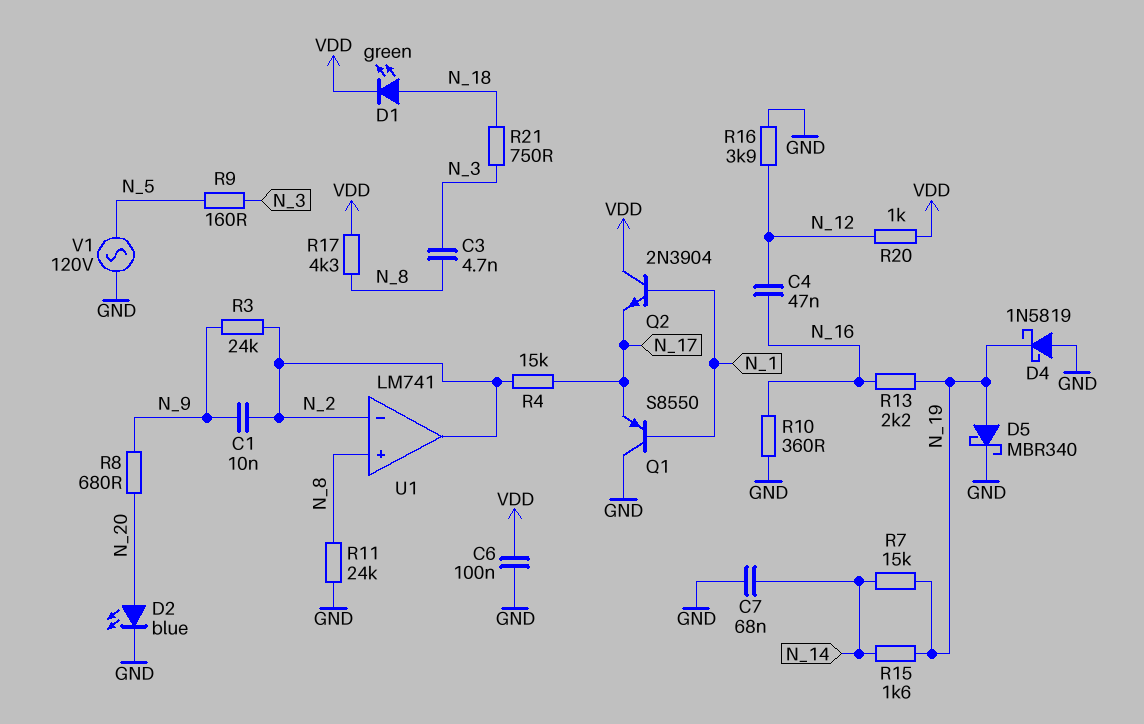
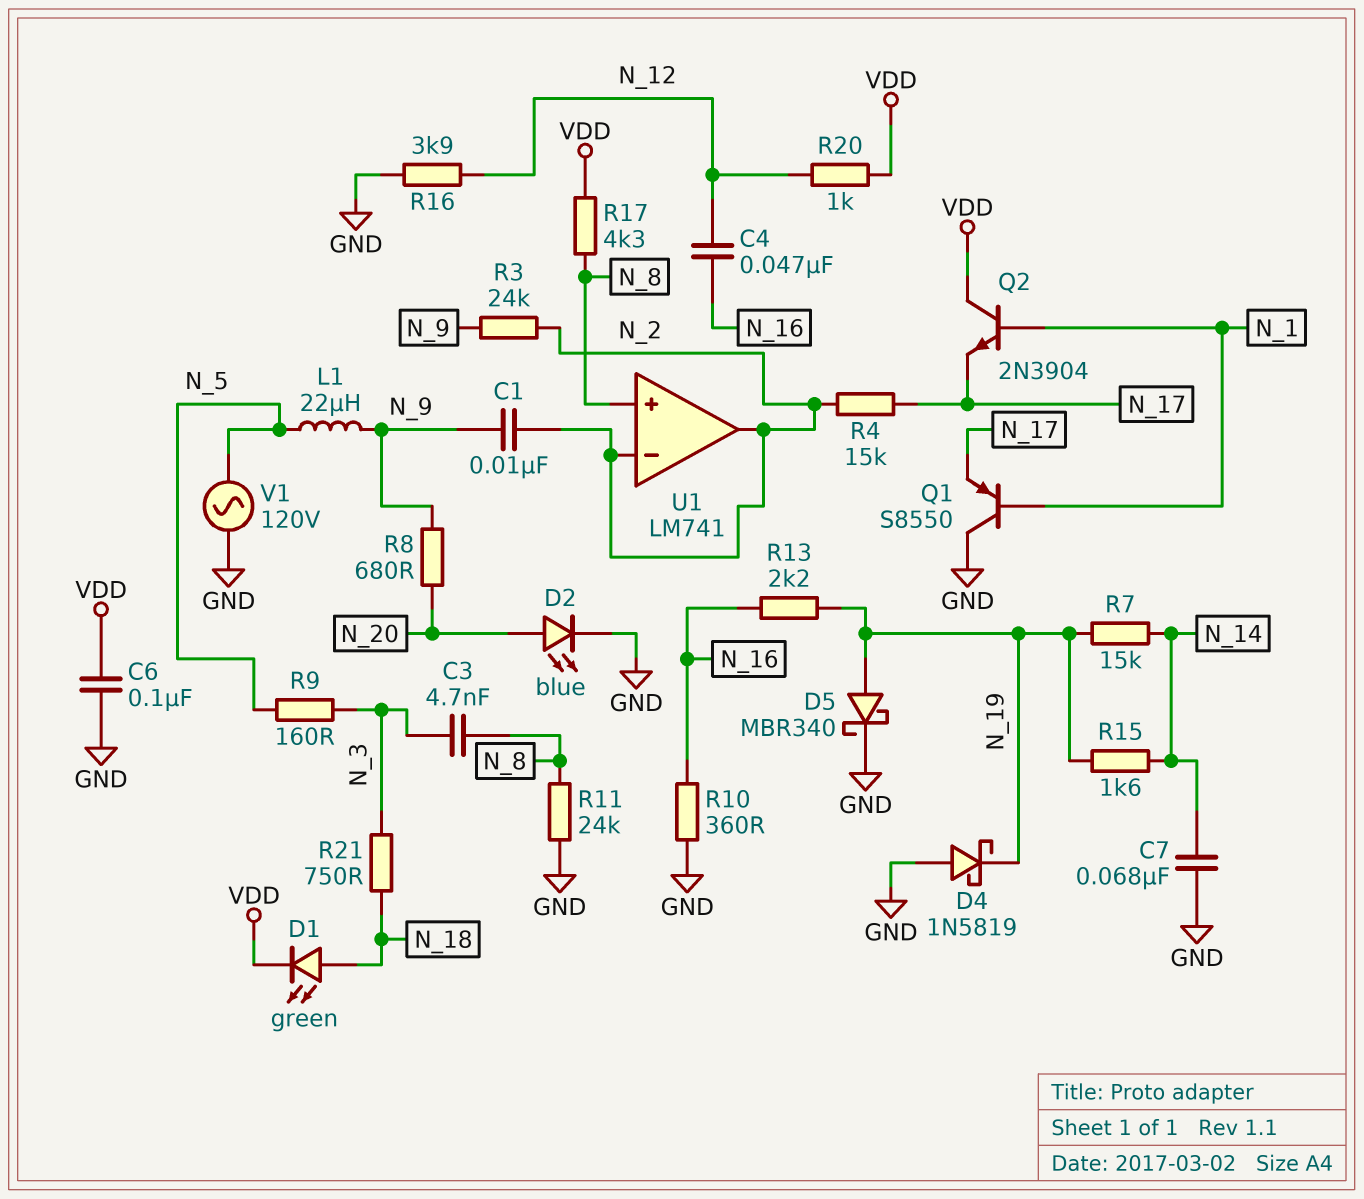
L1: none -> 22uH (N_5, N_9)

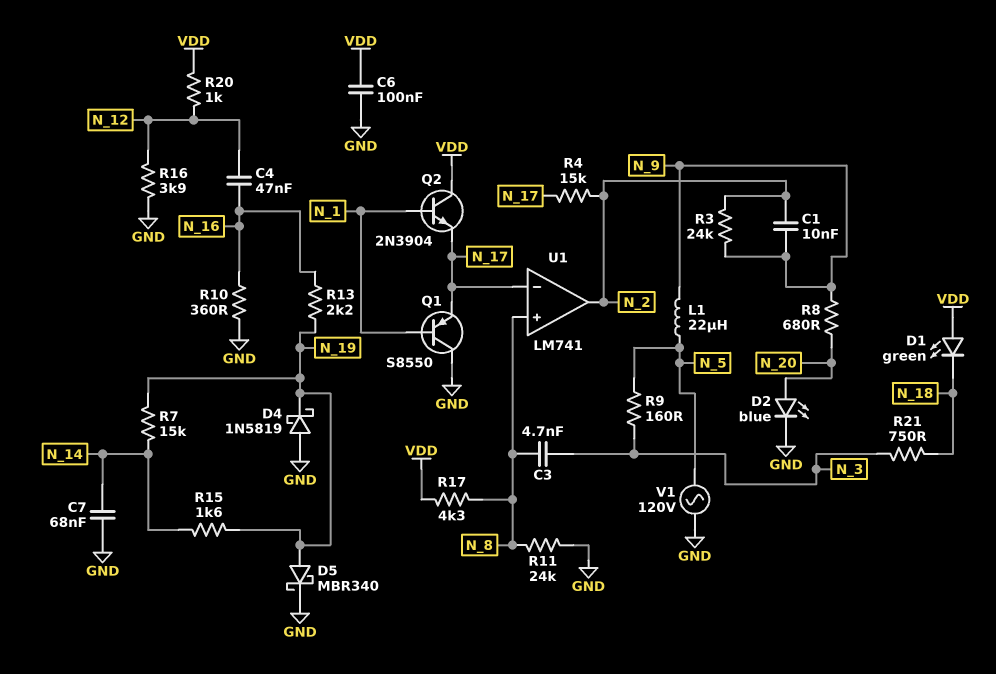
D1: LED green (A N_18, K VDD) -> LED green (A VDD, K N_18)
U1 pin in-: N_2 -> N_17

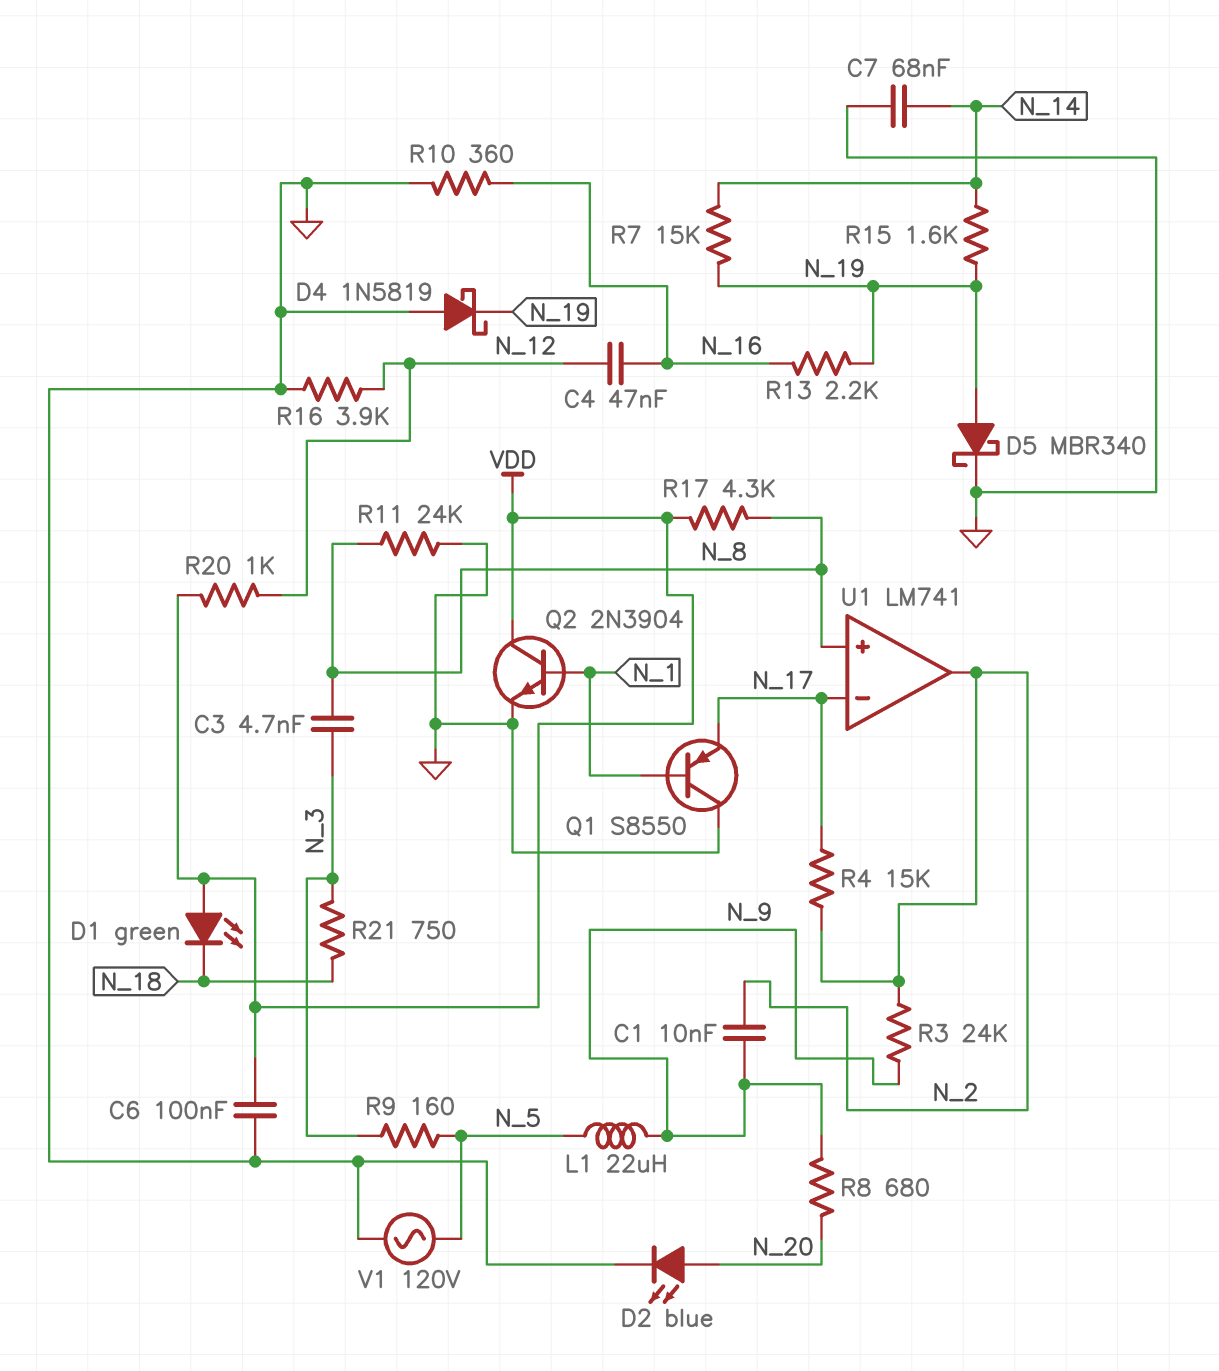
Q2: NPN 2N3904 (B N_1, C VDD, E N_17) -> NPN 2N3904 (B N_1, C VDD, E GND)

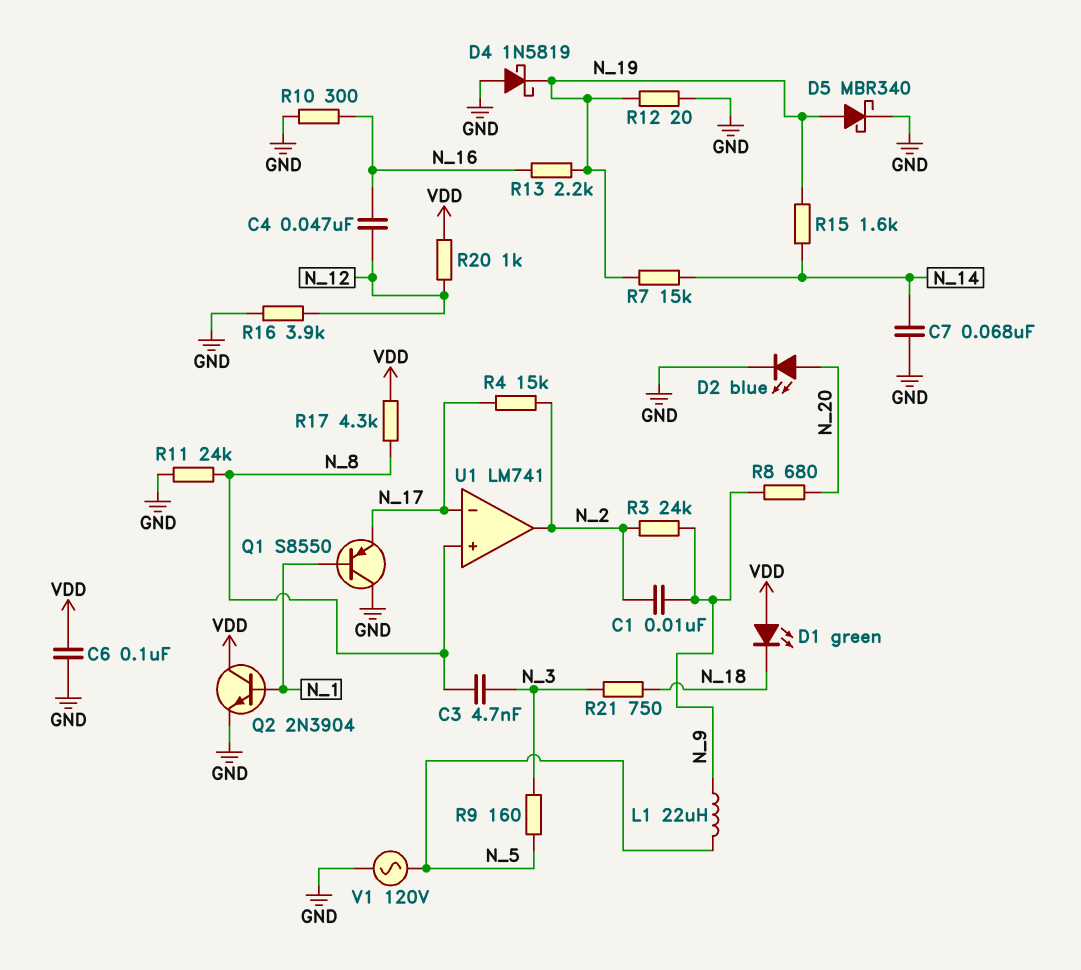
R10: 360 (GND, N_16) -> 300 (GND, N_16)
R12: none -> 20 (GND, N_19)

